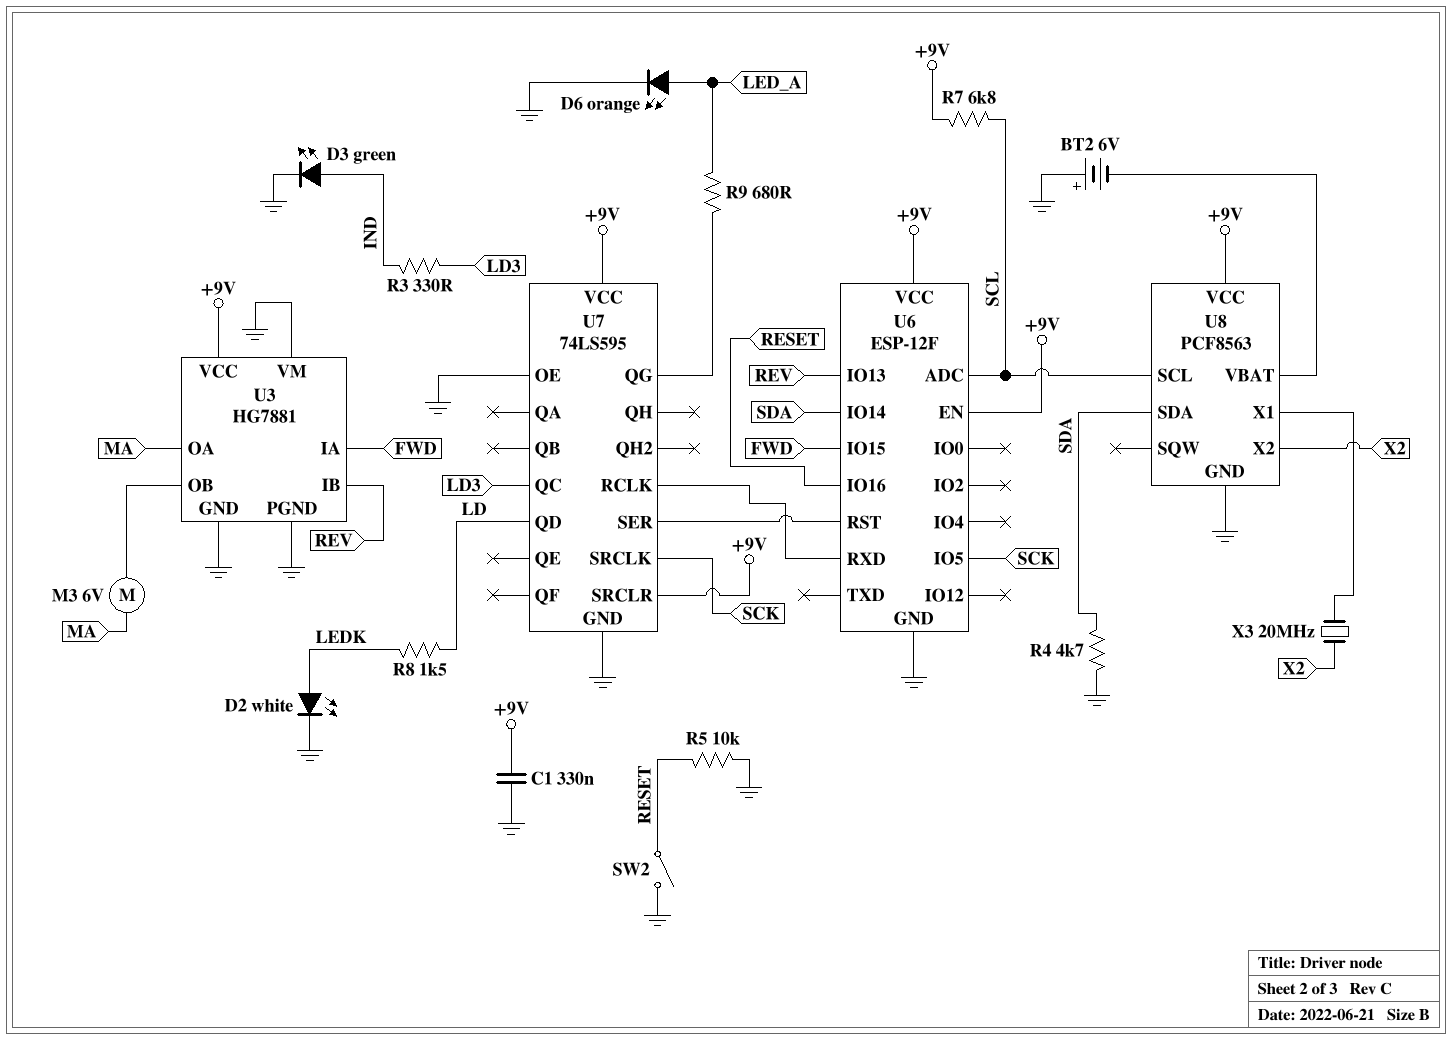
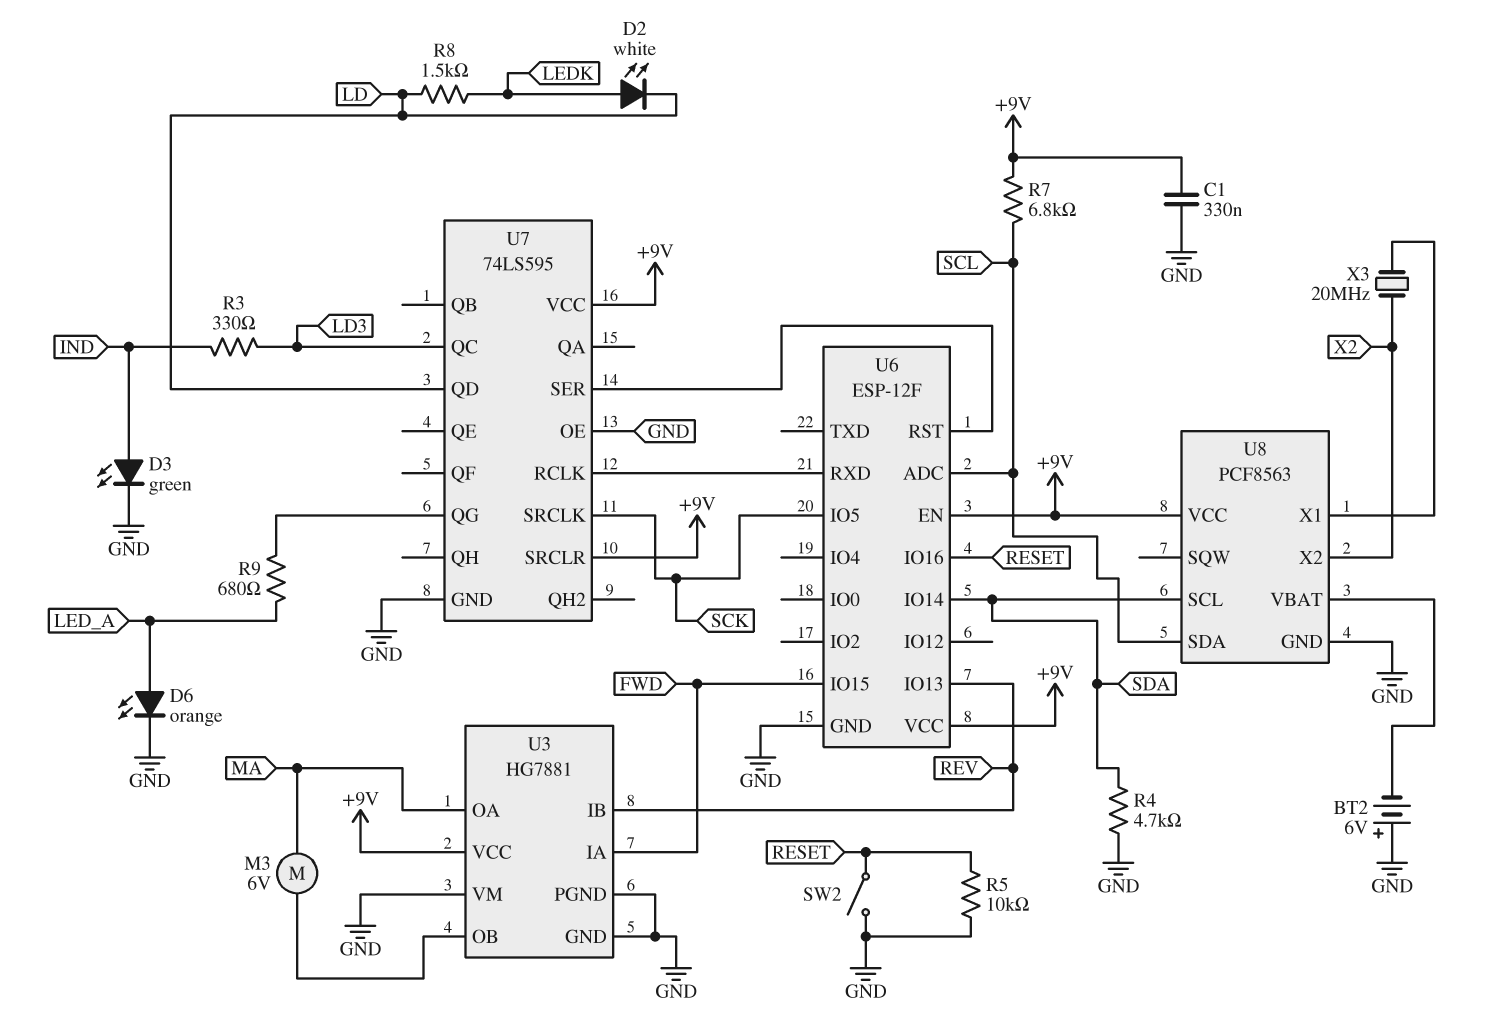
D2: LED white (A LEDK, K GND) -> LED white (A LEDK, K LD)
U8 pin SCL: SCL -> SDA
U8 pin SDA: SDA -> SCL

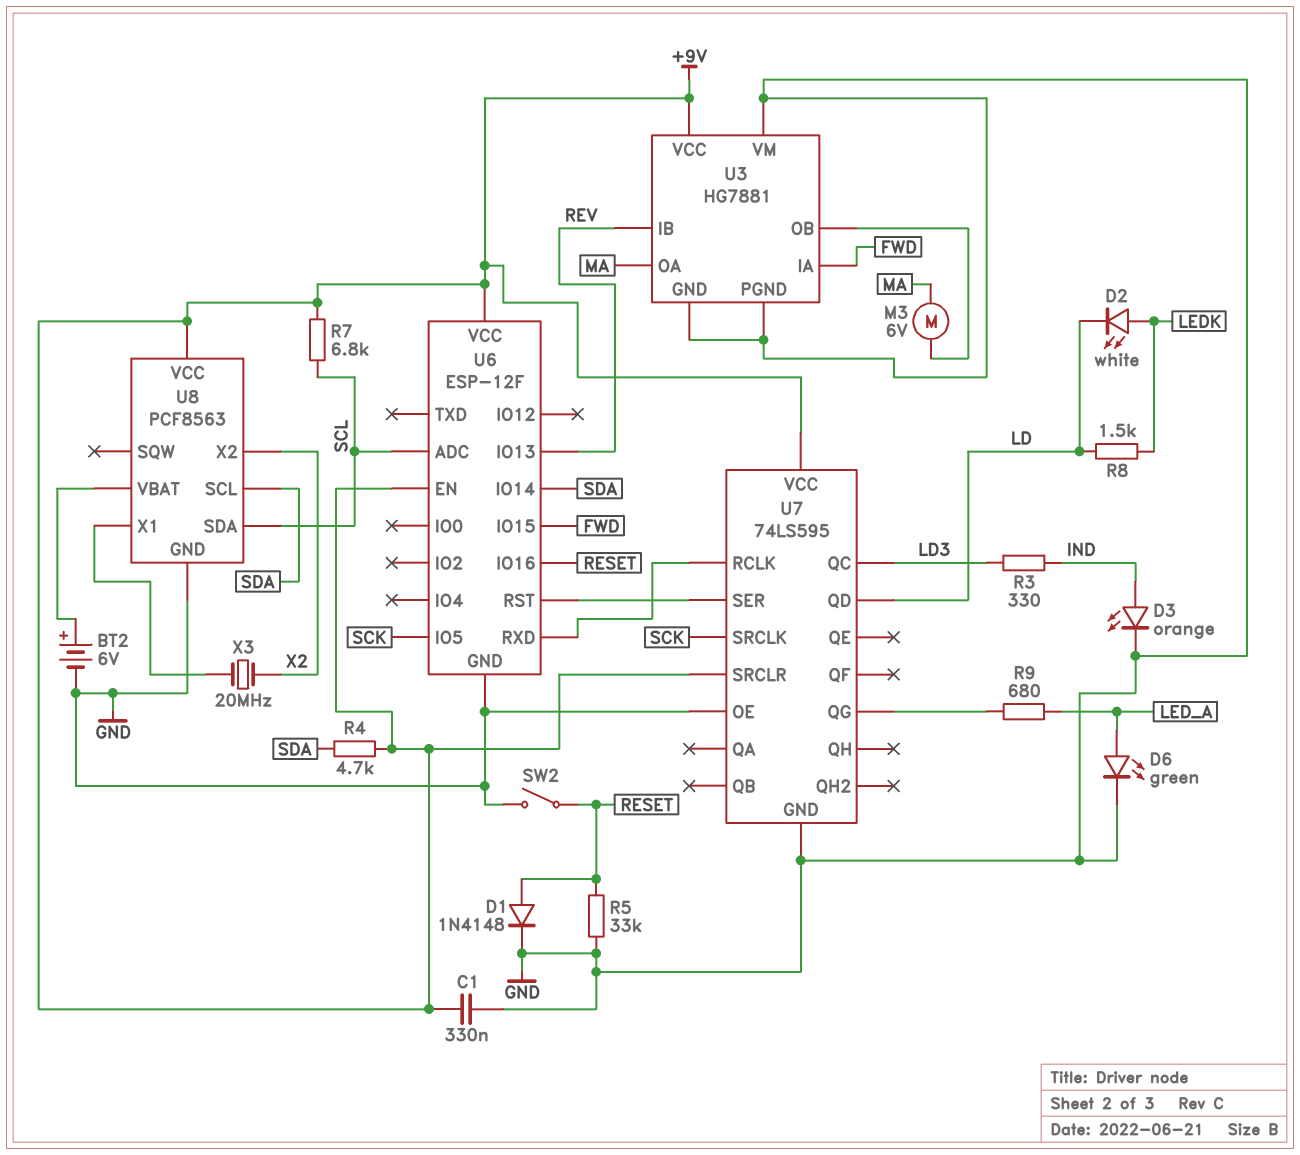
BT2: 6V (plus GND, minus U8/VBAT) -> 6V (plus U8/VBAT, minus GND)
D1: none -> diode 1N4148 (A RESET, K GND)
D3: LED green (A IND, K GND) -> LED orange (A IND, K GND)
D6: LED orange (A LED_A, K GND) -> LED green (A LED_A, K GND)
R4: 4.7k (GND, SDA) -> 4.7k (+9V, SDA)
R5: 10k (GND, RESET) -> 33k (GND, RESET)

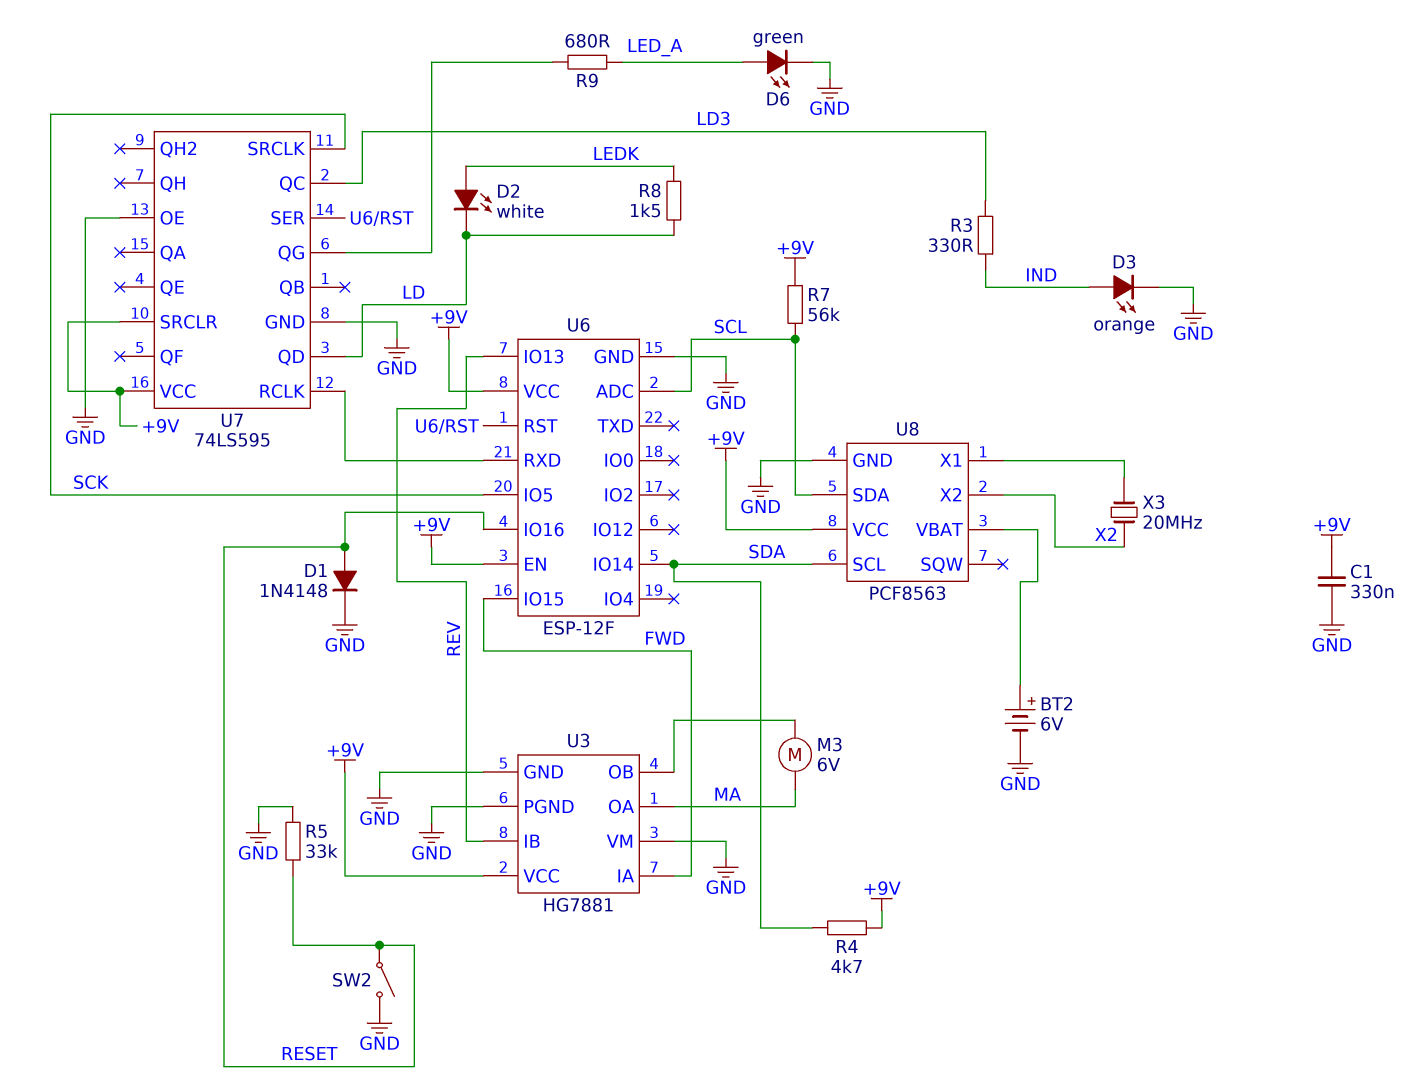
R7: 6.8k (+9V, SCL) -> 56k (+9V, SCL)

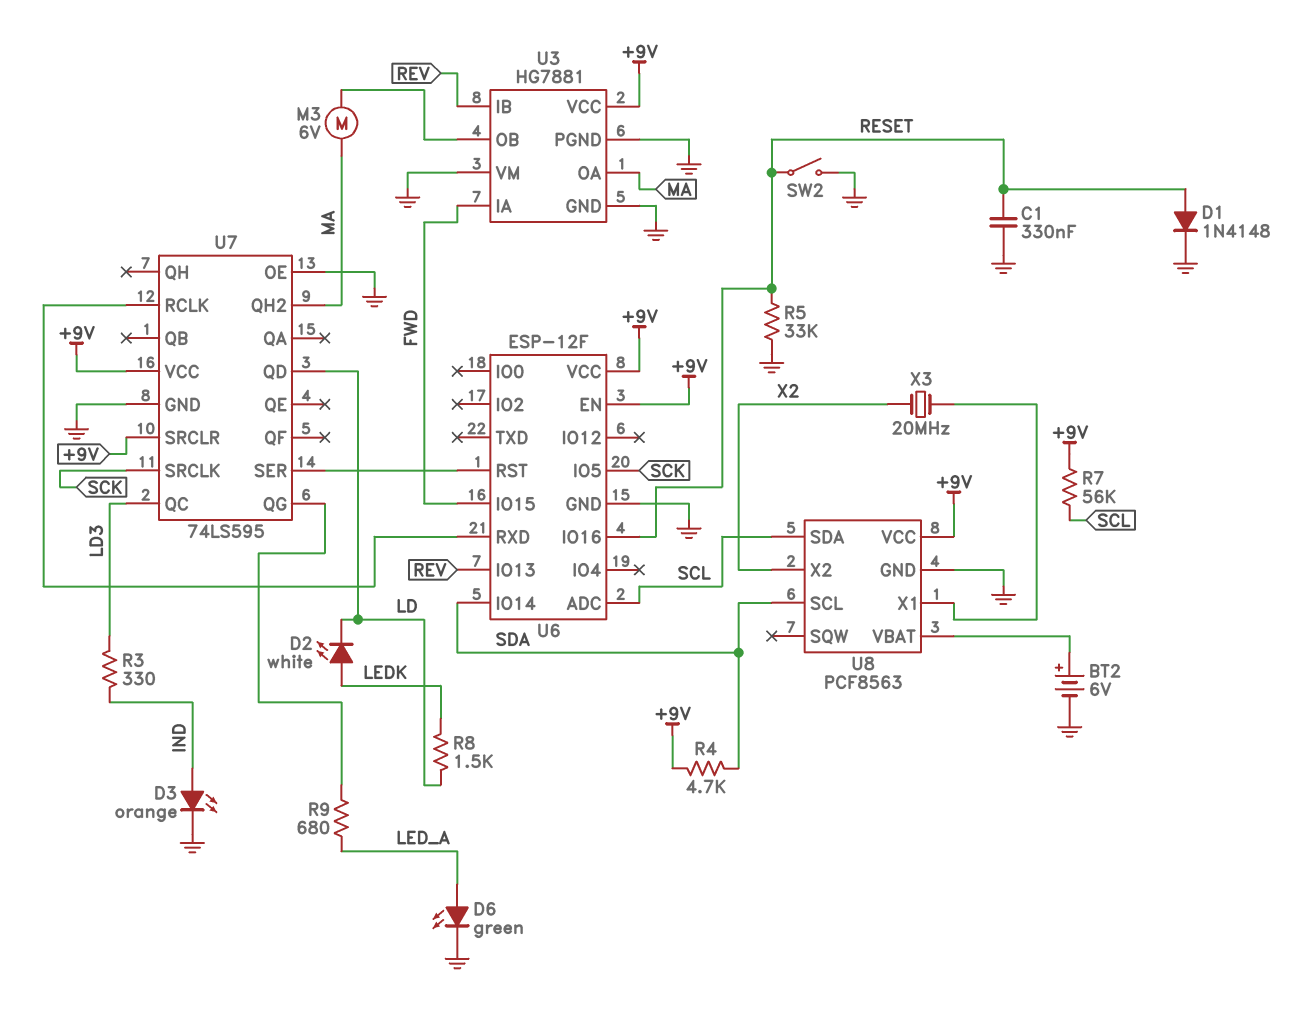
C1: 330nF (+9V, GND) -> 330nF (GND, RESET)
U7 pin QH2: none -> MA

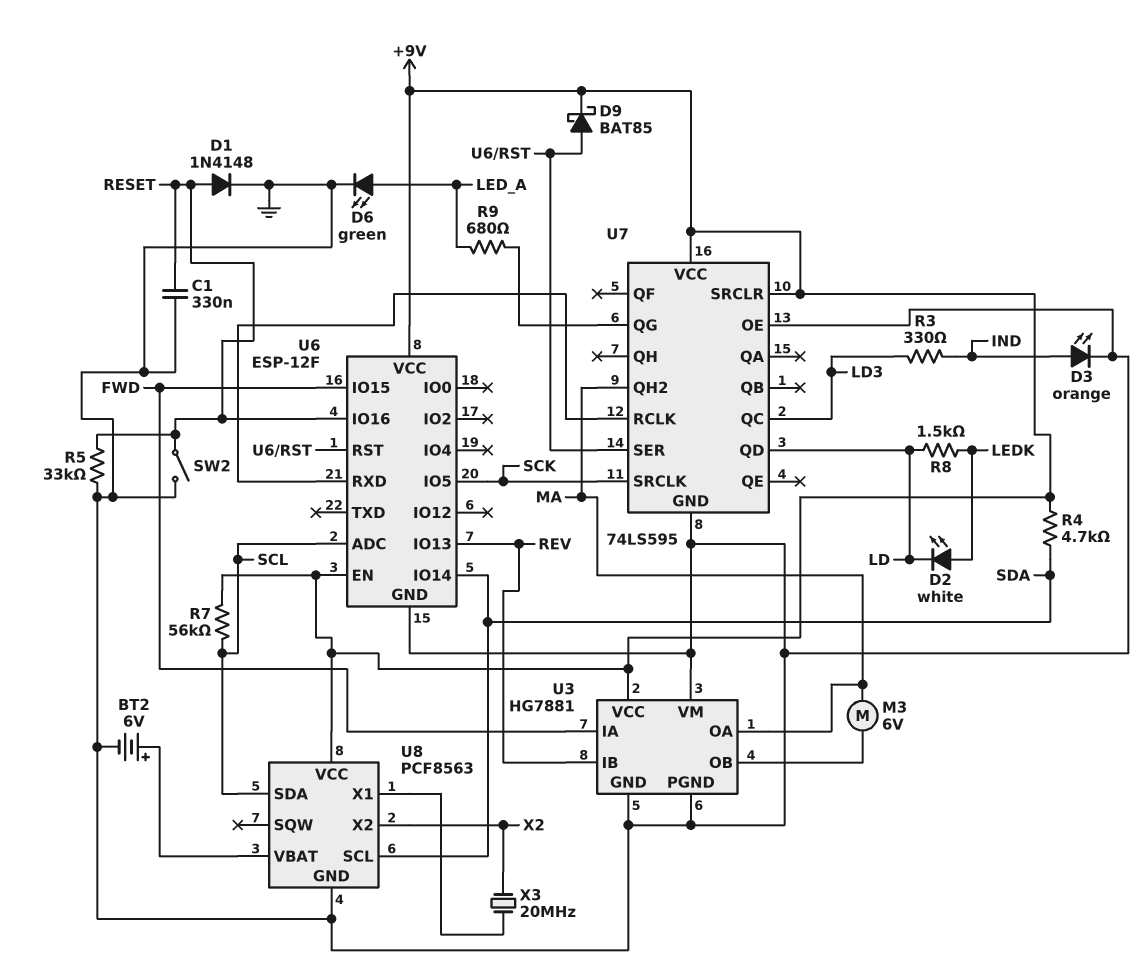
D9: none -> schottky BAT85 (A U6/RST, K +9V)

